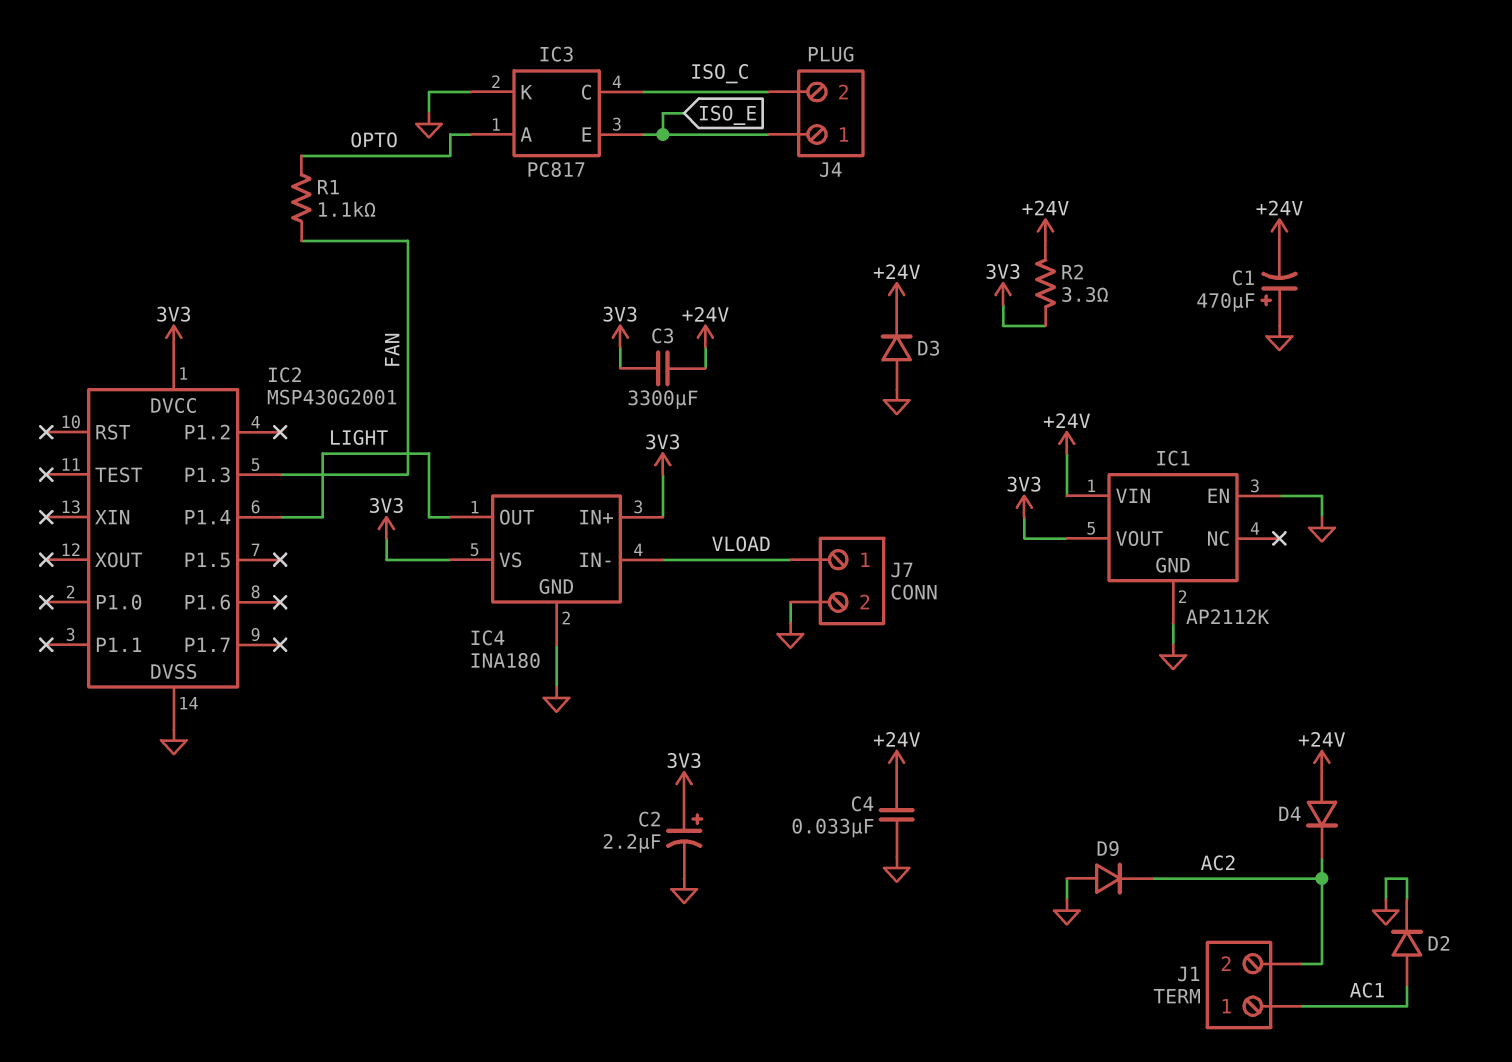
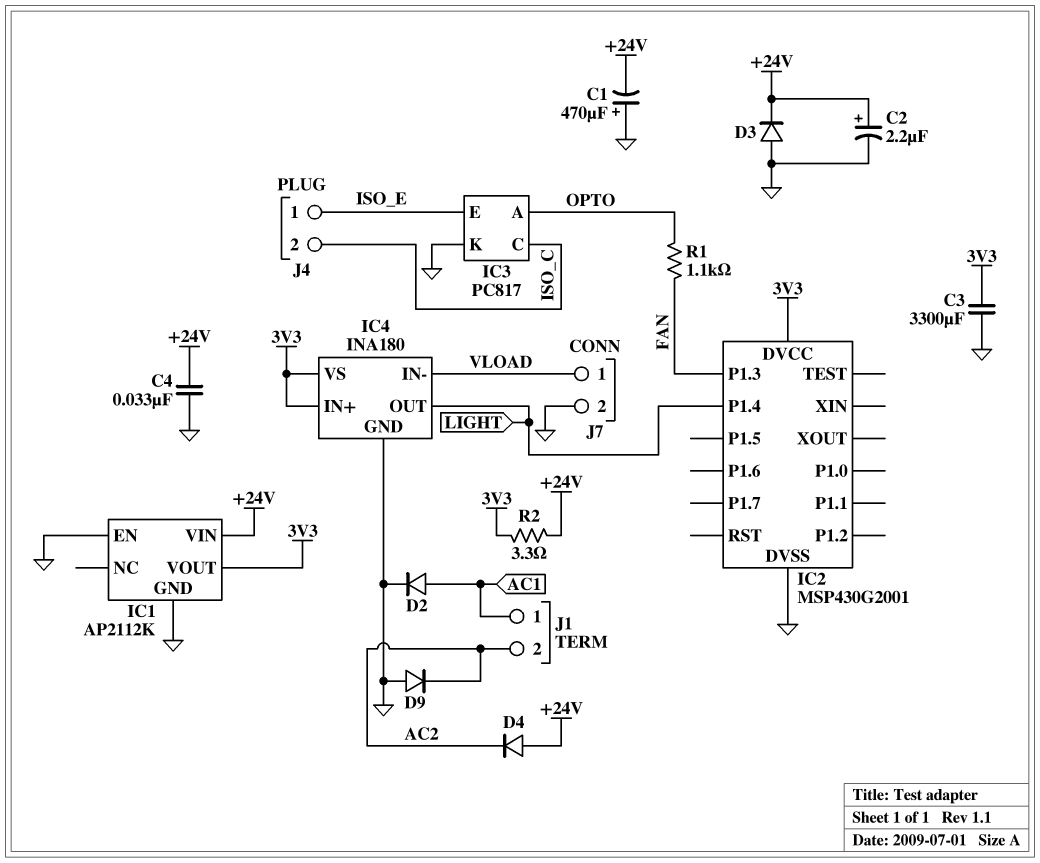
C2: 2.2uF (plus 3V3, minus GND) -> 2.2uF (plus +24V, minus GND)
C3: 3300uF (+24V, 3V3) -> 3300uF (3V3, GND)

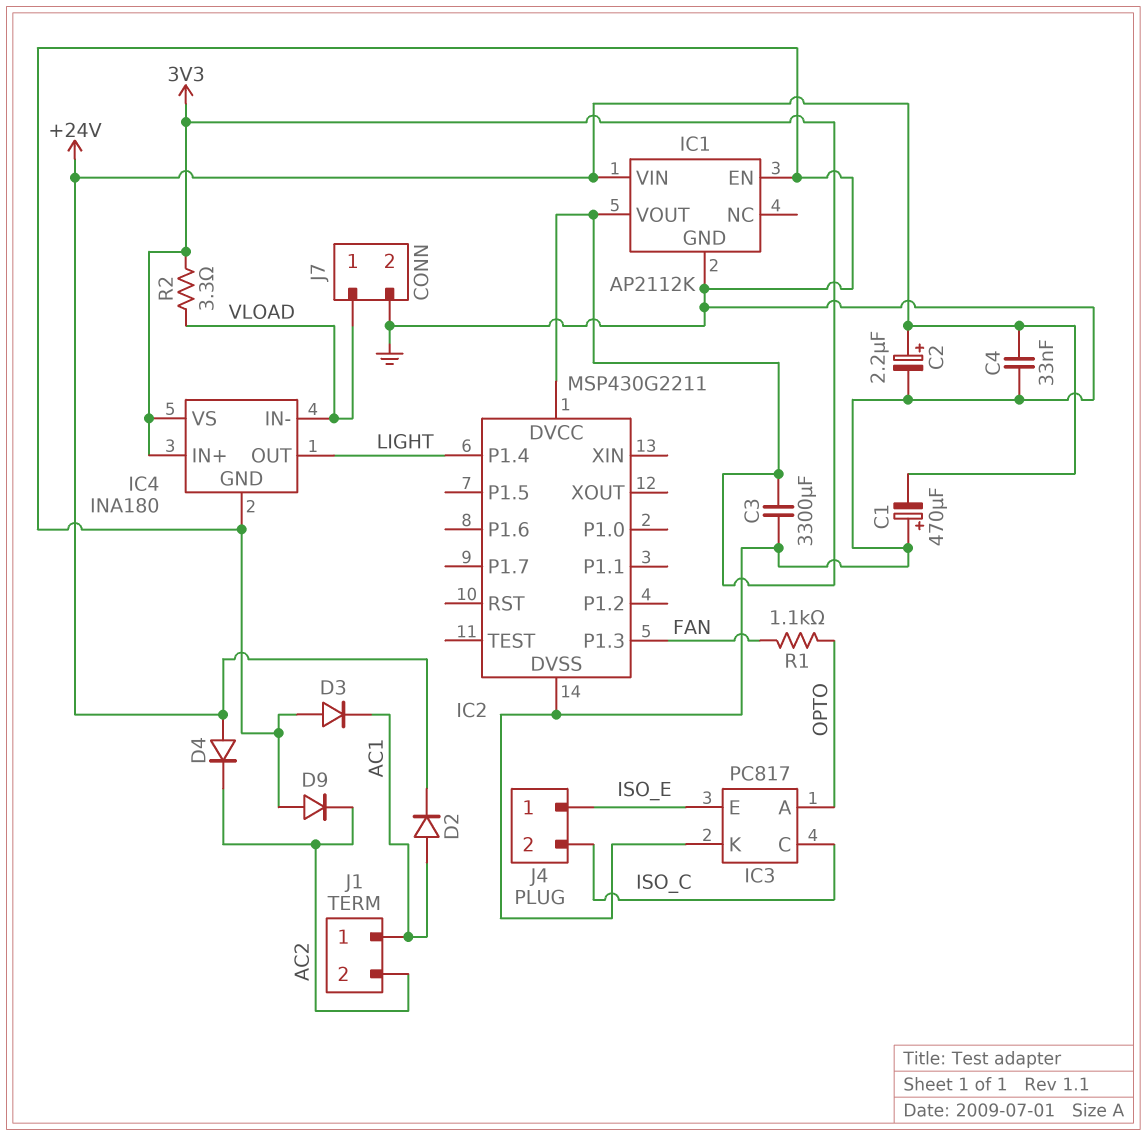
D2: diode (A AC1, K GND) -> diode (A AC1, K +24V)
D3: diode (A GND, K +24V) -> diode (A GND, K AC1)
IC2: MSP430G2001 -> MSP430G2211
R2: 3.3 (+24V, 3V3) -> 3.3 (3V3, VLOAD)

